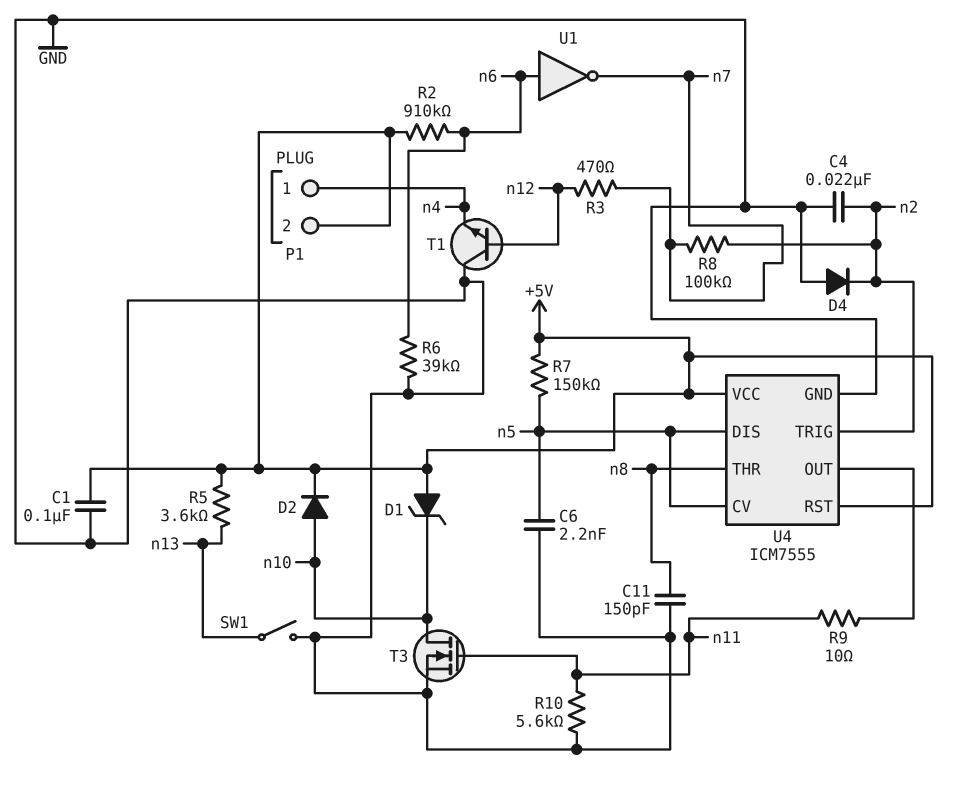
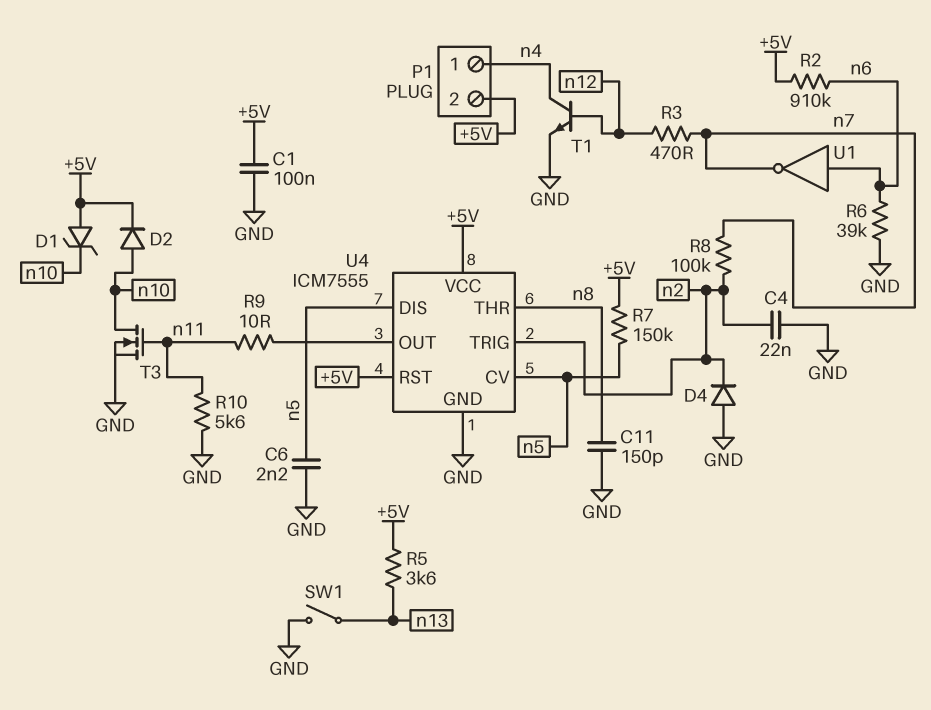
T1: NPN (B n12, C GND, E n4) -> NPN (B n12, C n4, E GND)

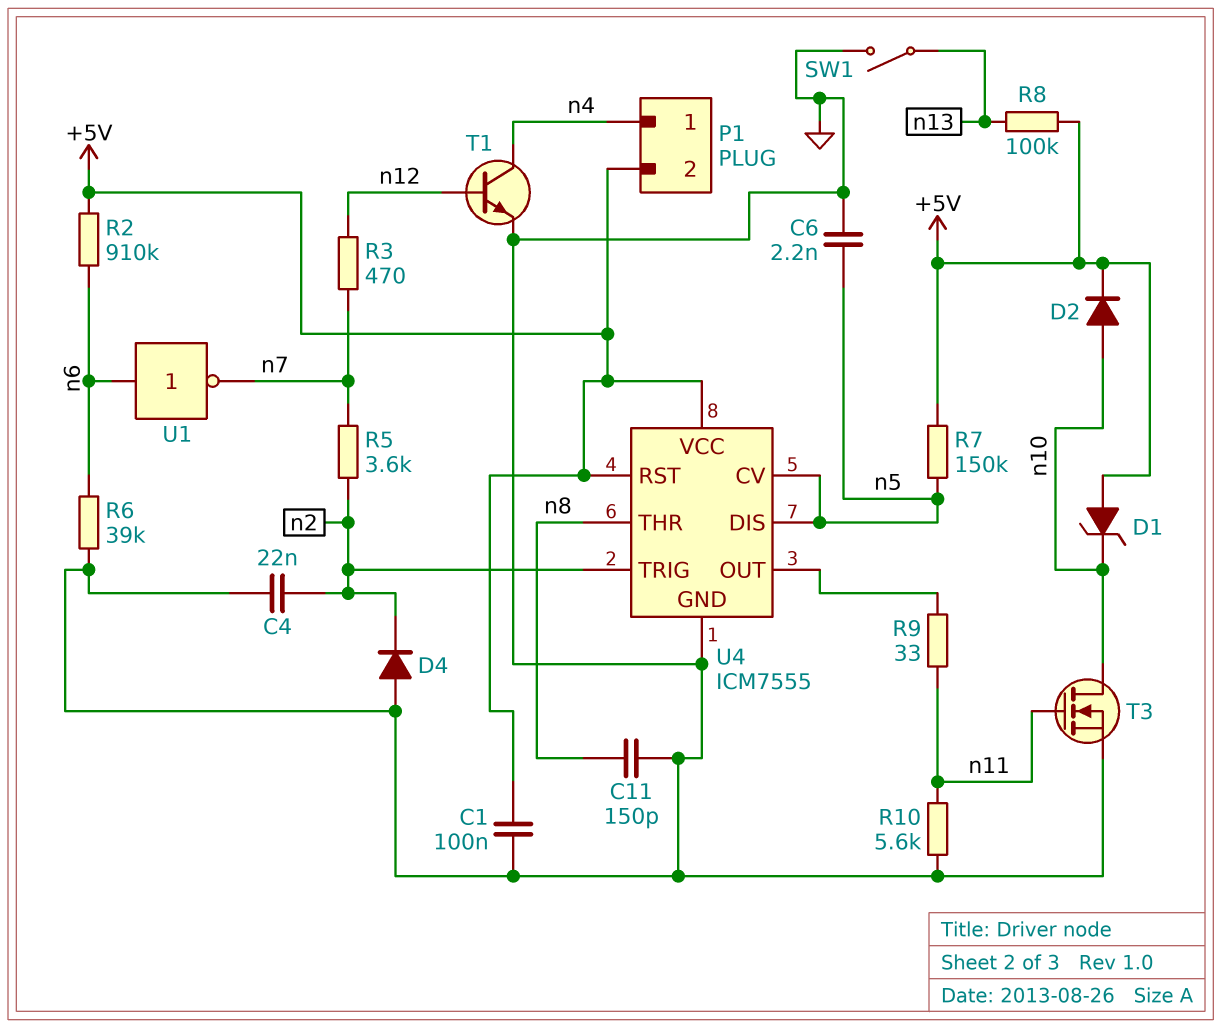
R5: 3.6k (+5V, n13) -> 3.6k (n2, n7)
R8: 100k (n2, n7) -> 100k (+5V, n13)
R9: 10 (U4/OUT, n11) -> 33 (U4/OUT, n11)

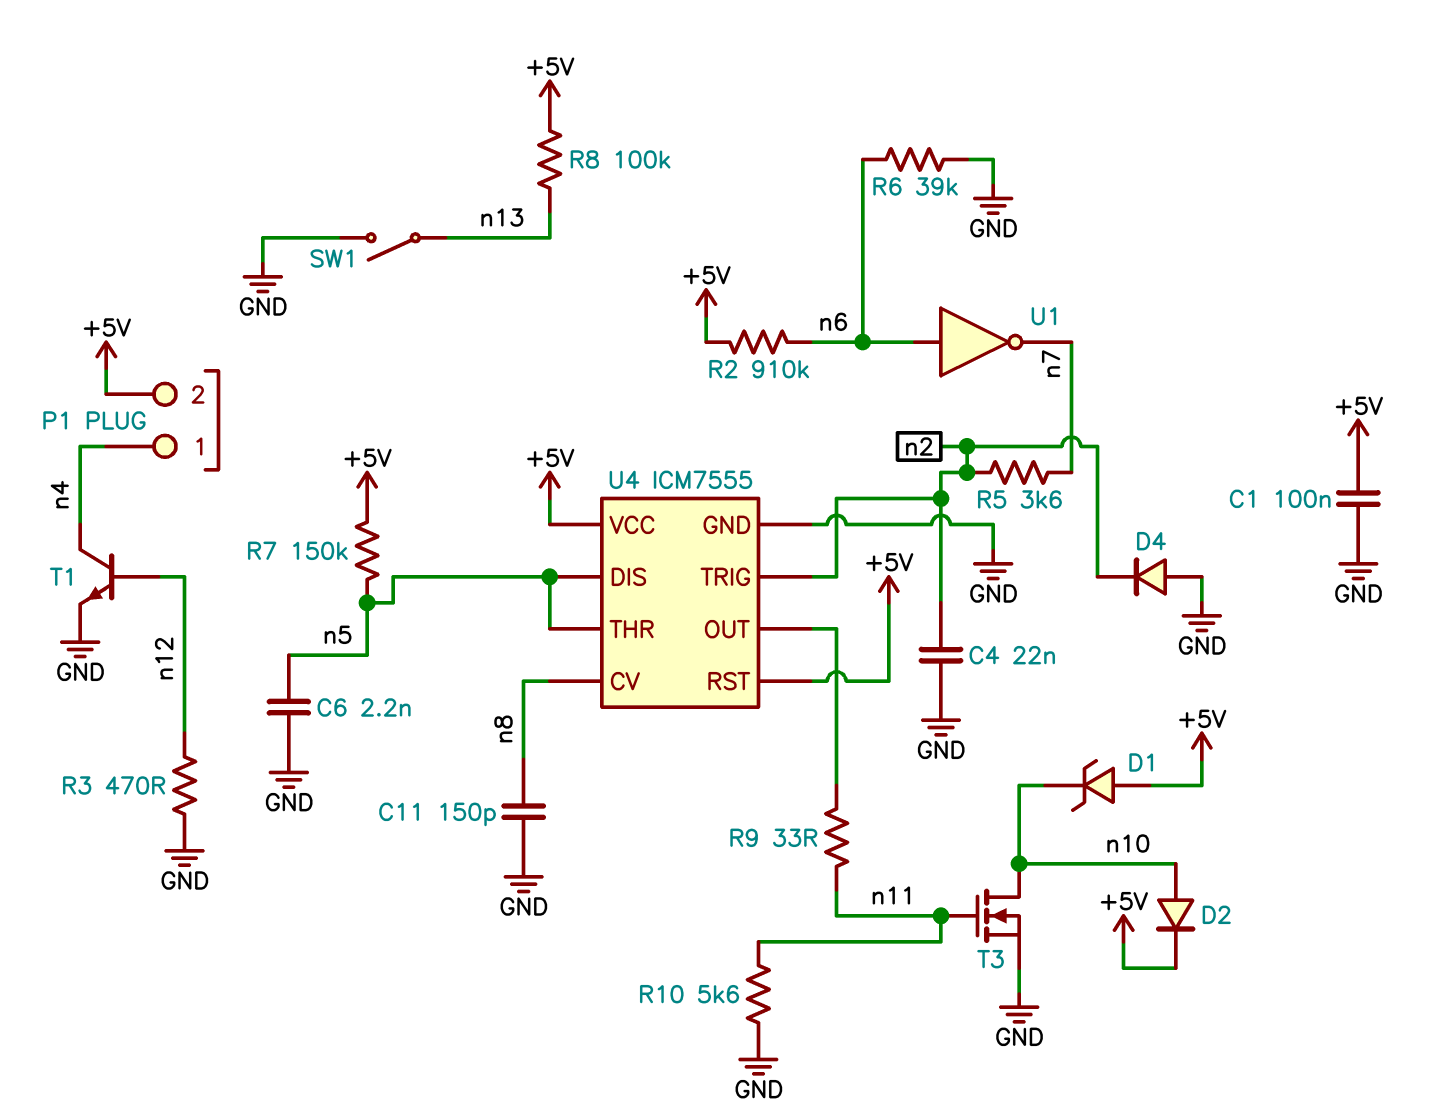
R3: 470 (n7, n12) -> 470 (GND, n12)
U4 pin CV: n5 -> n8
U4 pin THR: n8 -> n5

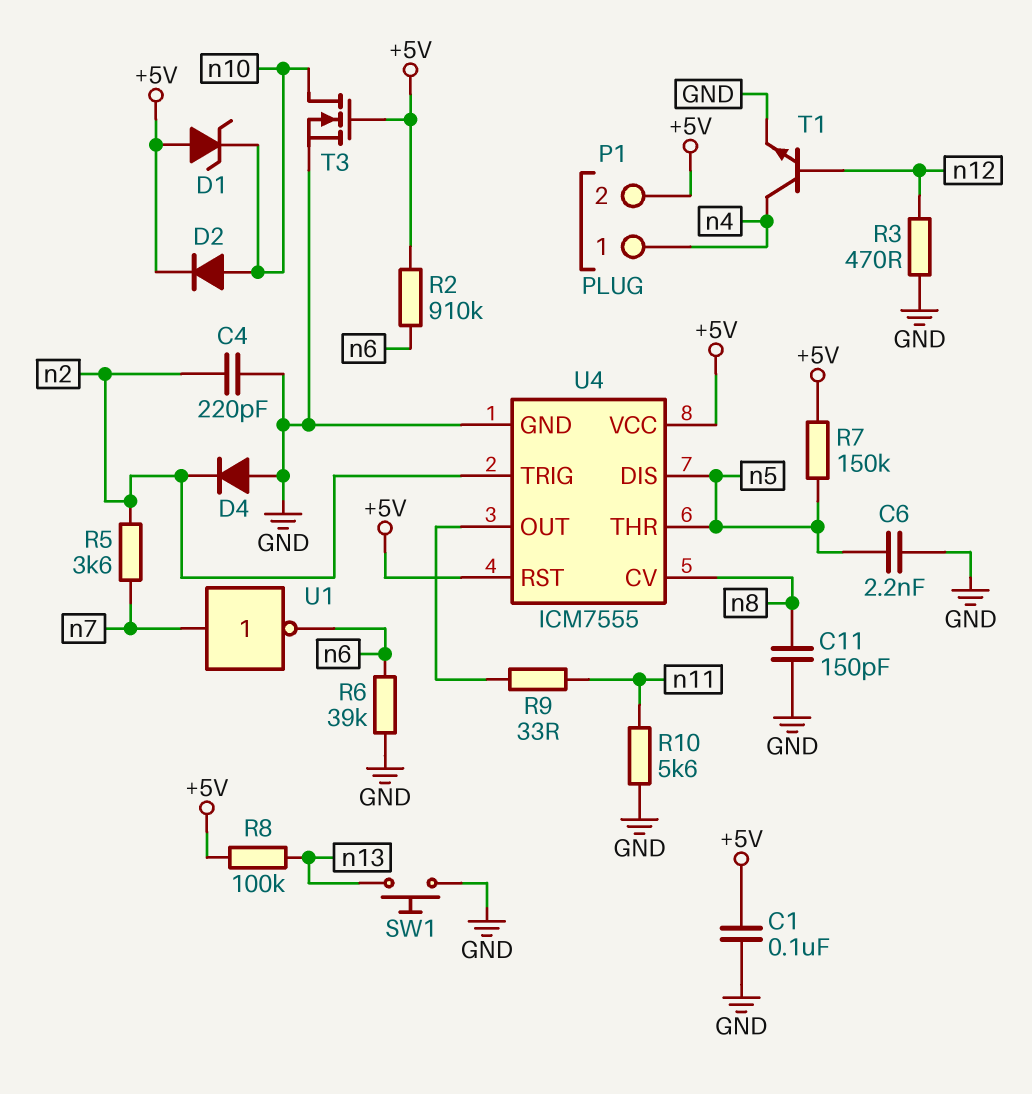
C4: 22nF (GND, n2) -> 220pF (GND, n2)
SW1: switch (GND, n13) -> button (GND, n13)
T3: NMOS (G n11, D n10, S GND) -> NMOS (G +5V, D n10, S GND)
U1: NOT (in n6, out n7) -> NOT (in n7, out n6)

